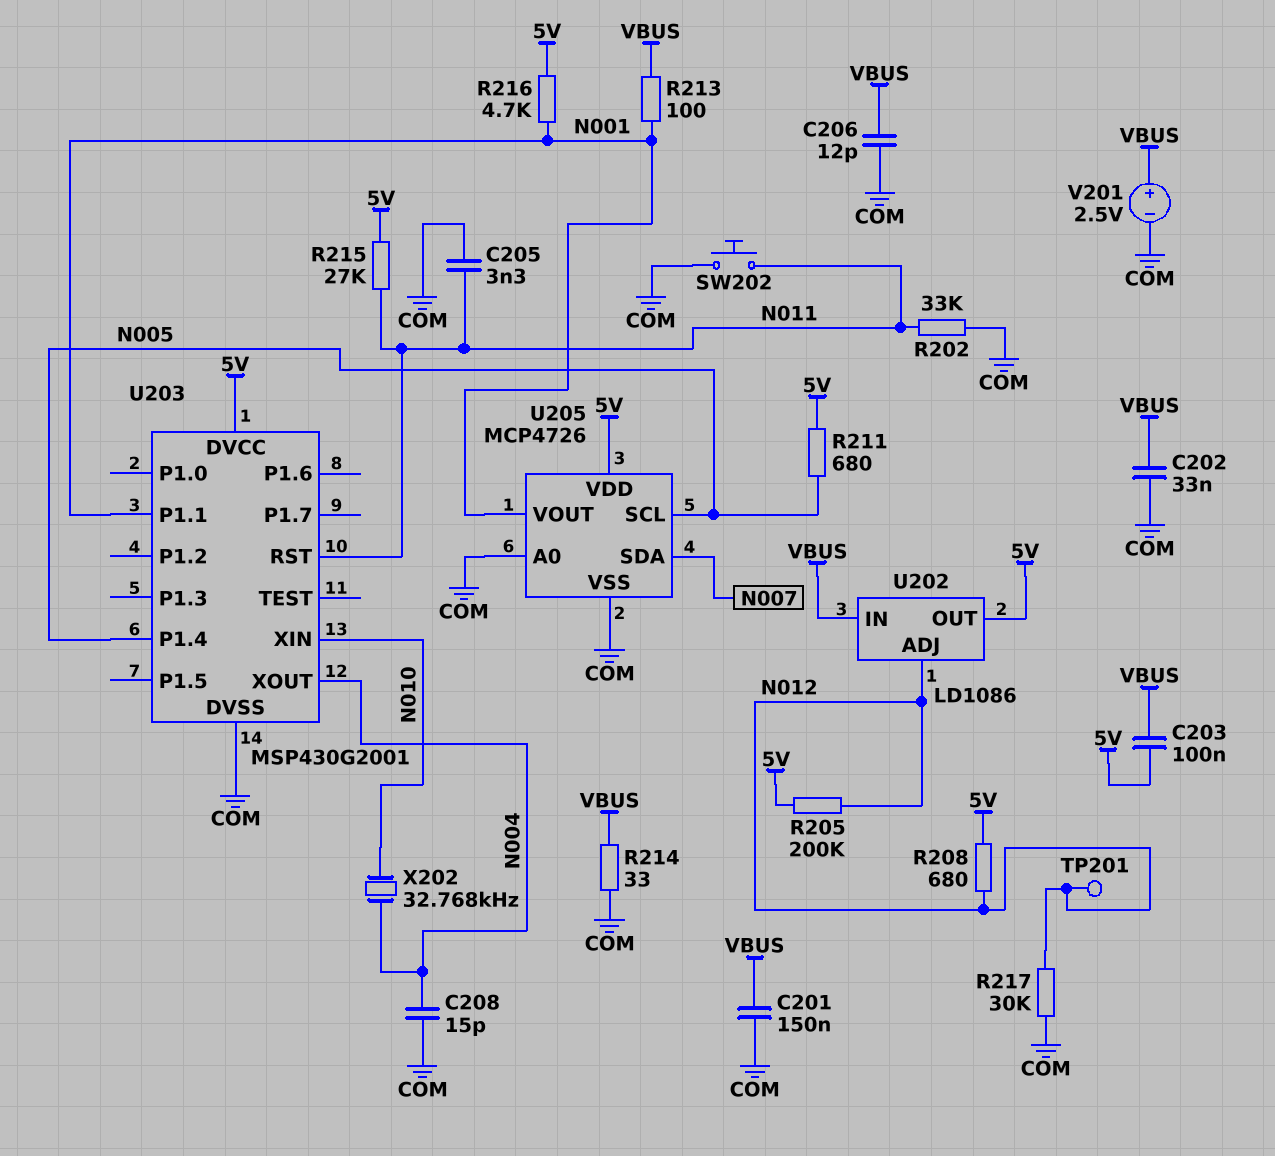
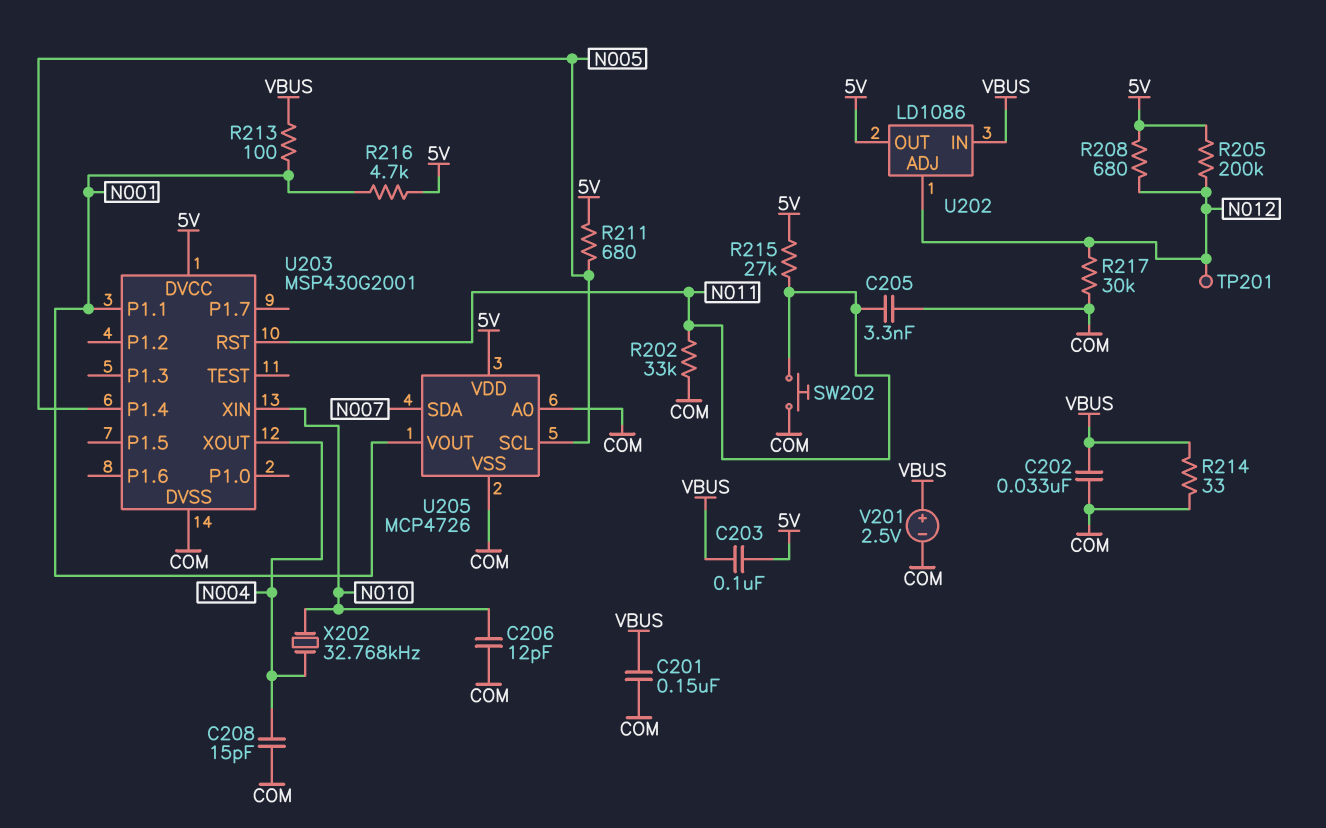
C206: 12pF (COM, VBUS) -> 12pF (COM, N010)

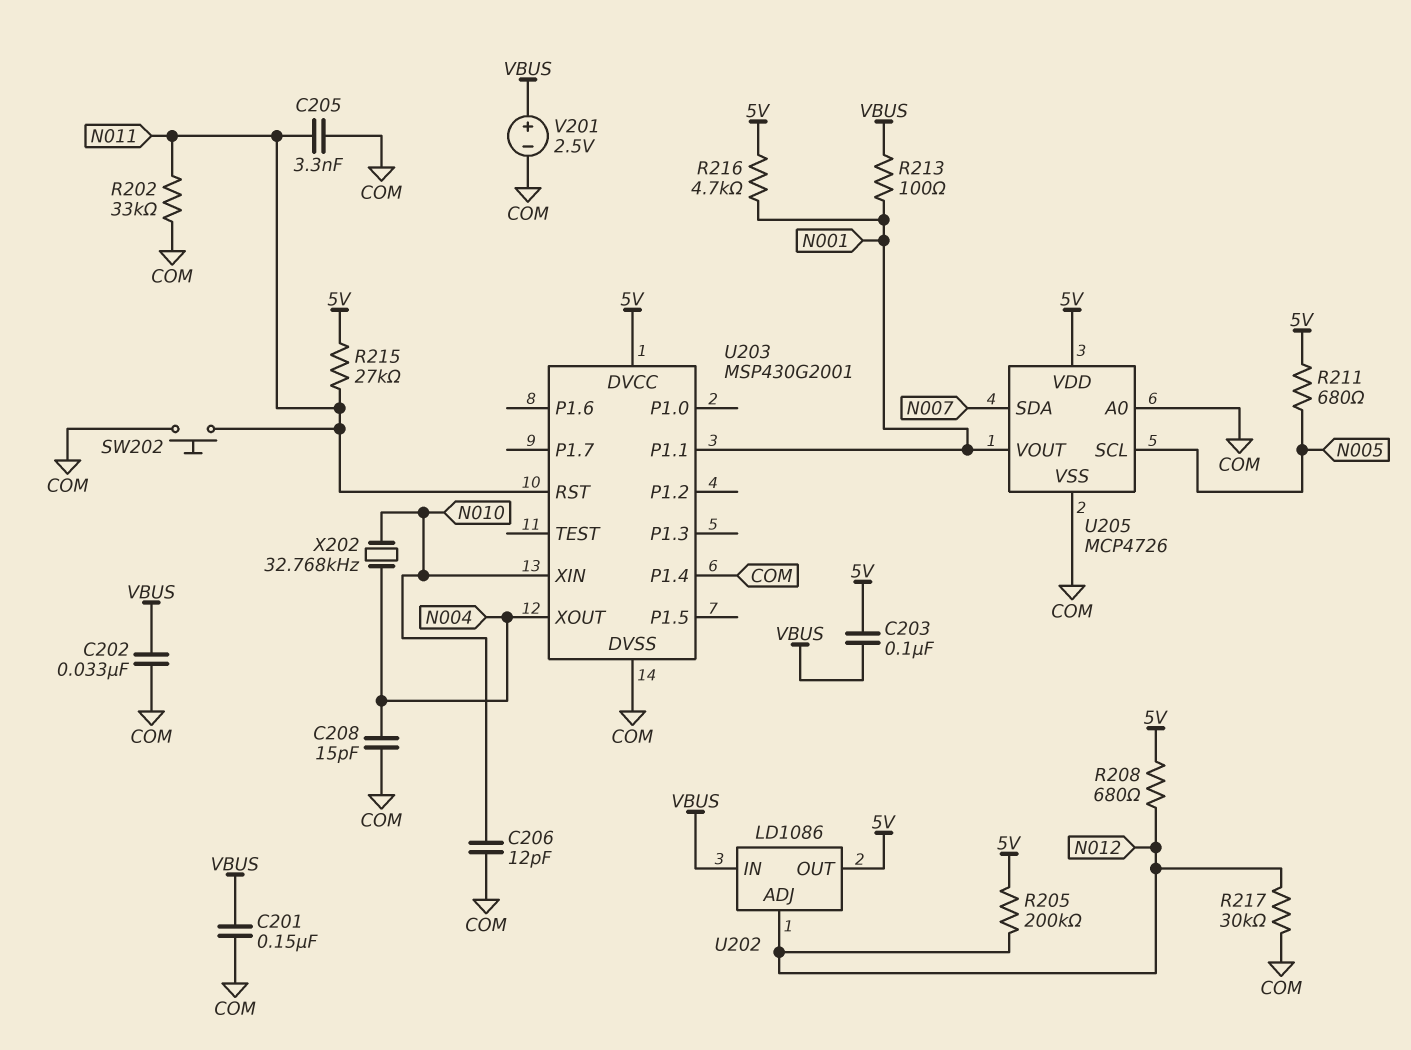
R214: 33 (COM, VBUS) -> none
TP201: test point (N012) -> none
U203 pin P1.4: N005 -> COM

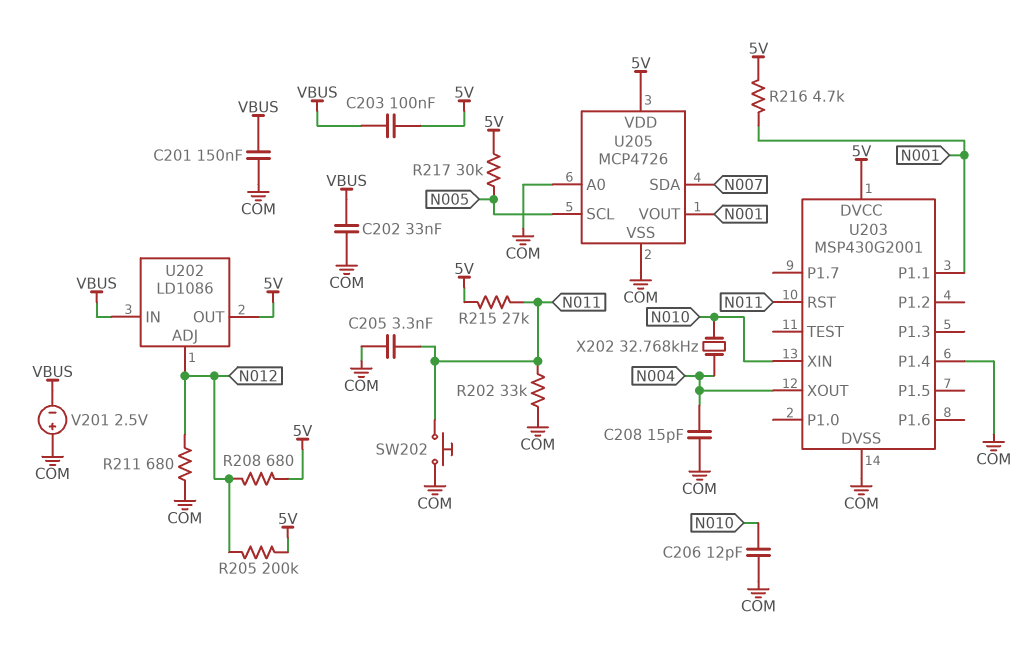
R211: 680 (5V, N005) -> 680 (COM, N012)
R213: 100 (N001, VBUS) -> none
R217: 30k (COM, N012) -> 30k (5V, N005)
V201: 2.5V (plus VBUS, minus COM) -> 2.5V (plus COM, minus VBUS)

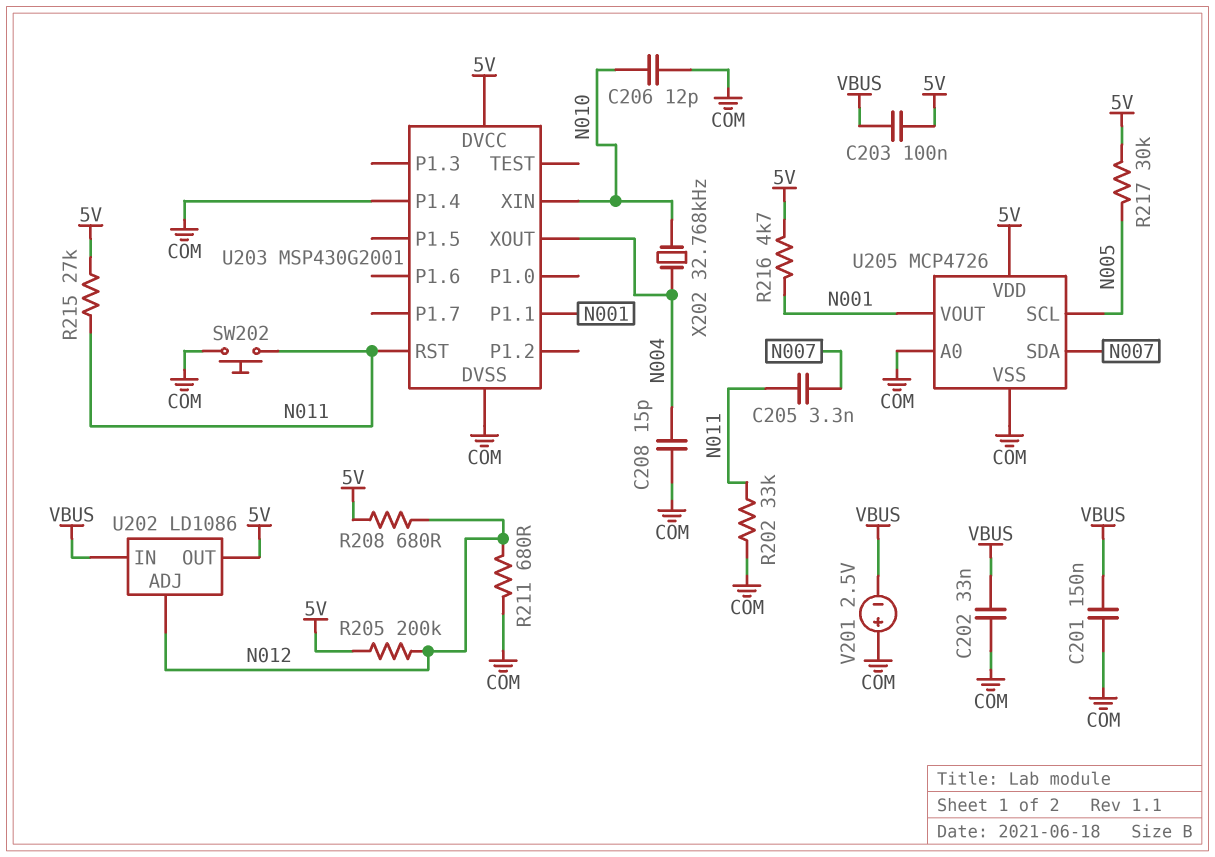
C205: 3.3nF (COM, N011) -> 3.3nF (N007, N011)

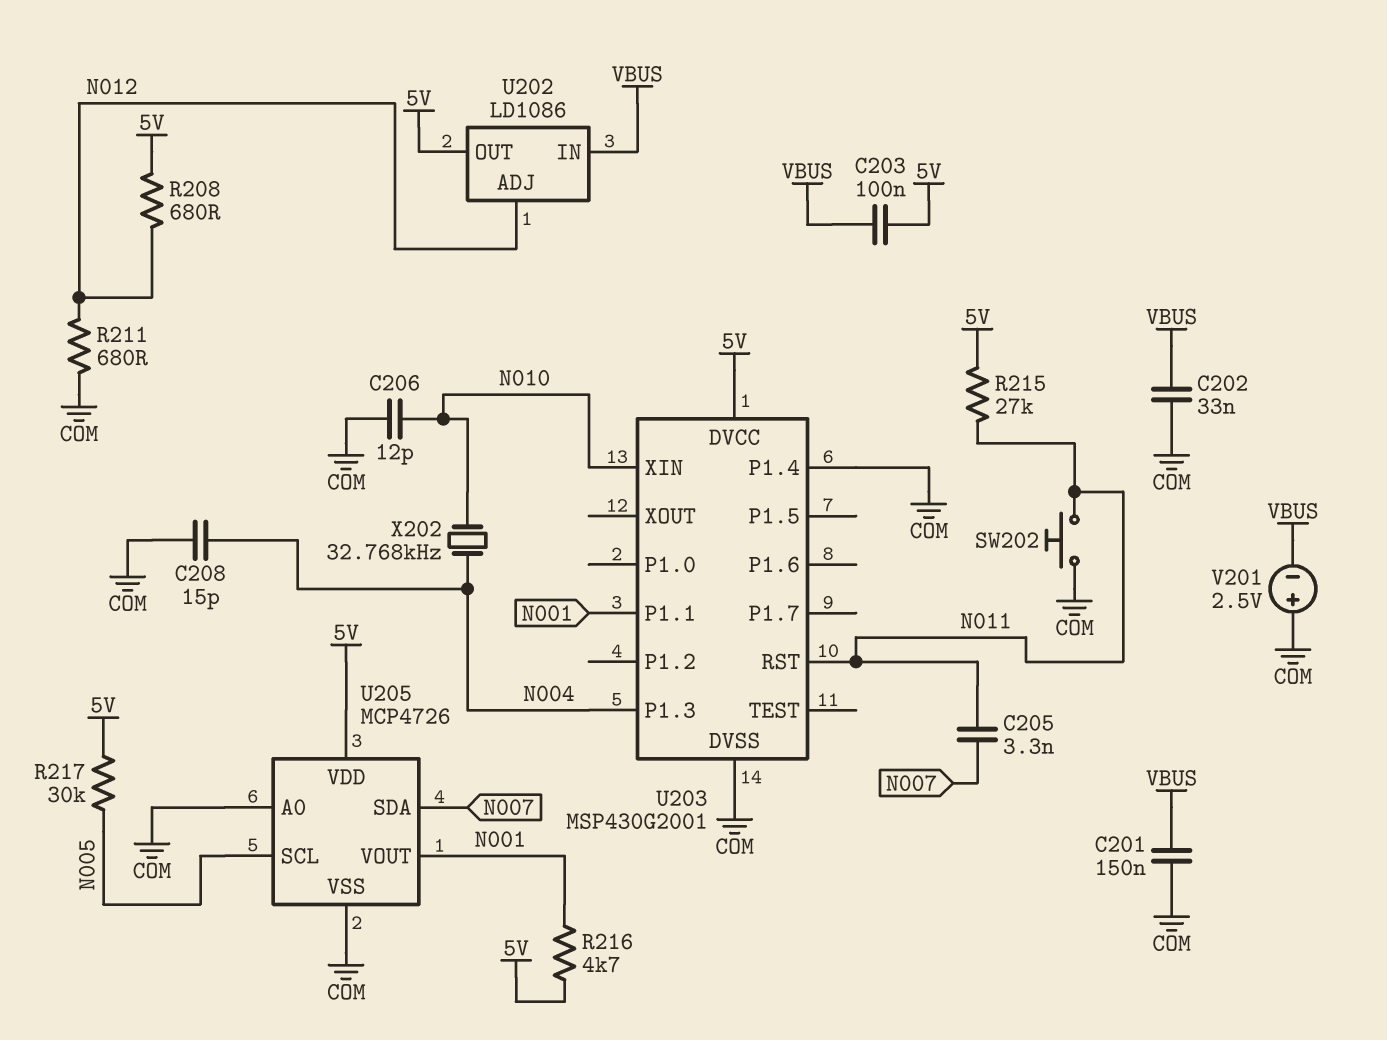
R202: 33k (COM, N011) -> none
R205: 200k (5V, N012) -> none
U203 pin P1.3: none -> N004
U203 pin XOUT: N004 -> none

